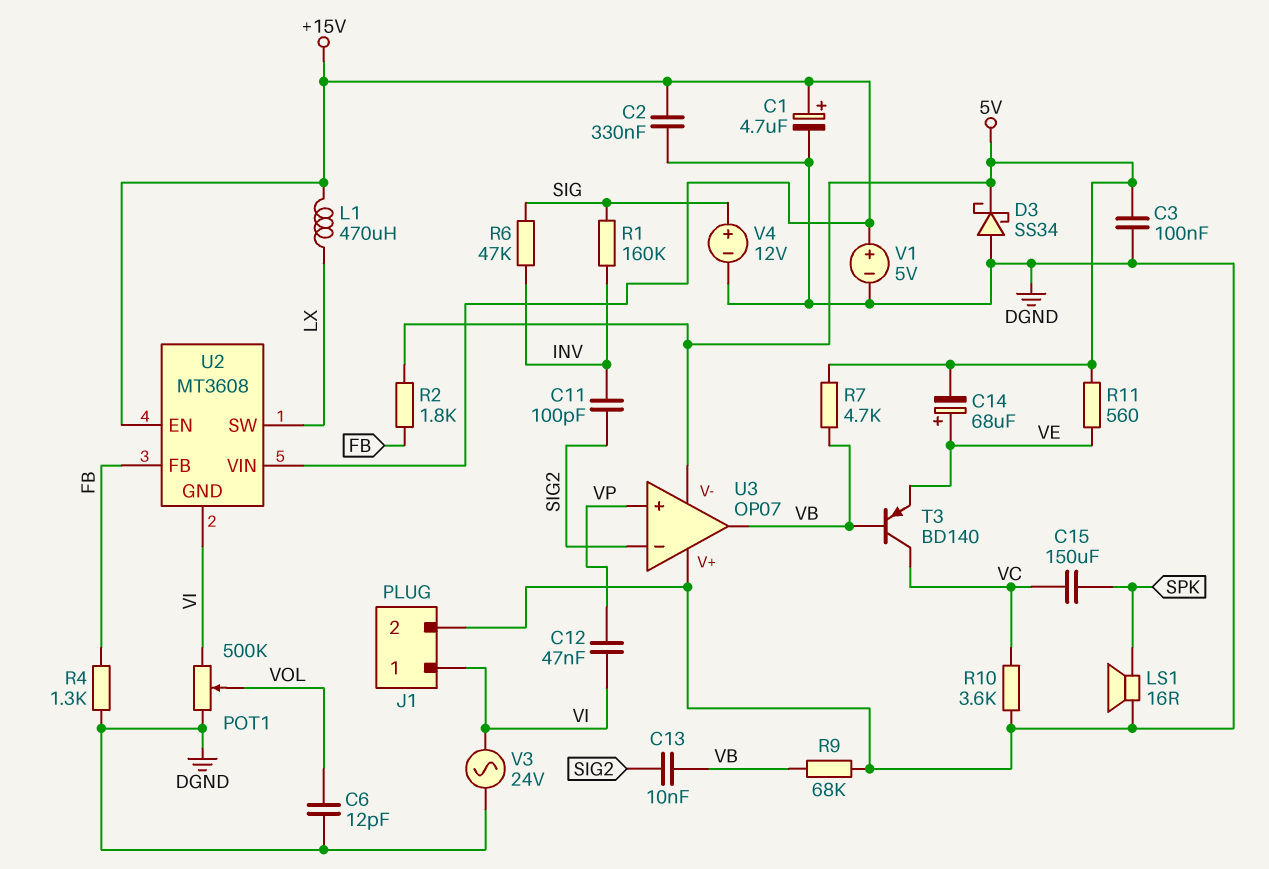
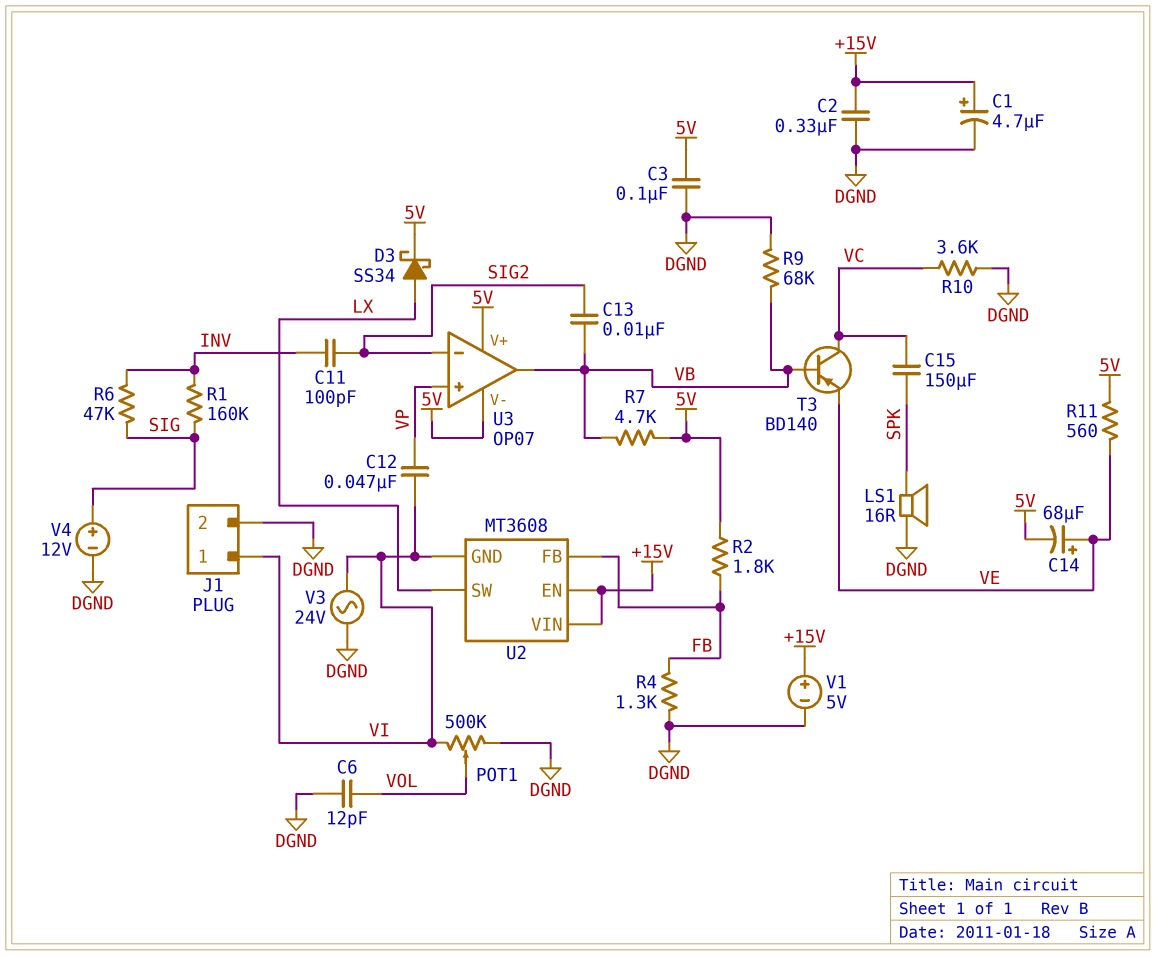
D3: schottky SS34 (A DGND, K 5V) -> schottky SS34 (A LX, K 5V)
L1: 470uH (+15V, LX) -> none
U3 pin V+: DGND -> 5V

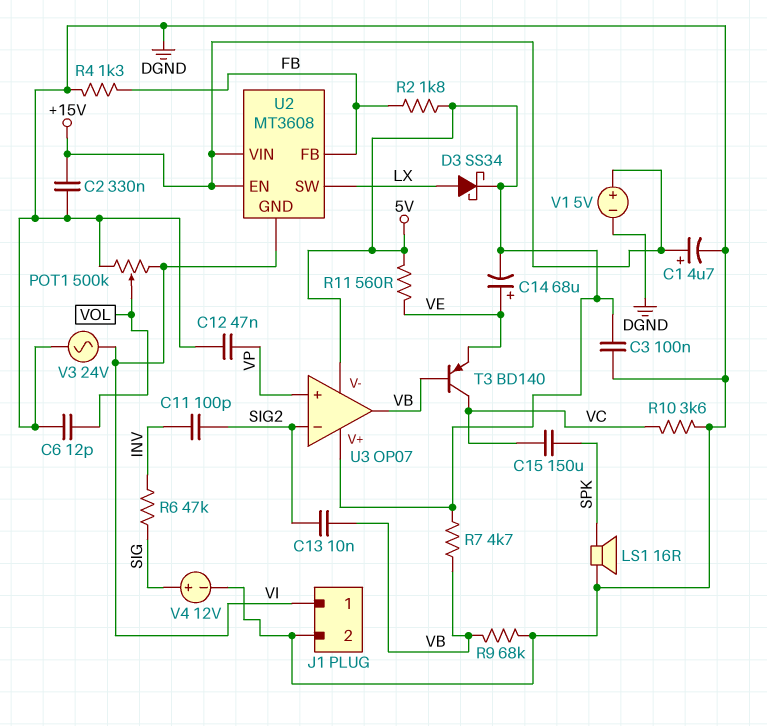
C12: 47nF (VI, VP) -> 47nF (DGND, VP)
R1: 160k (INV, SIG) -> none

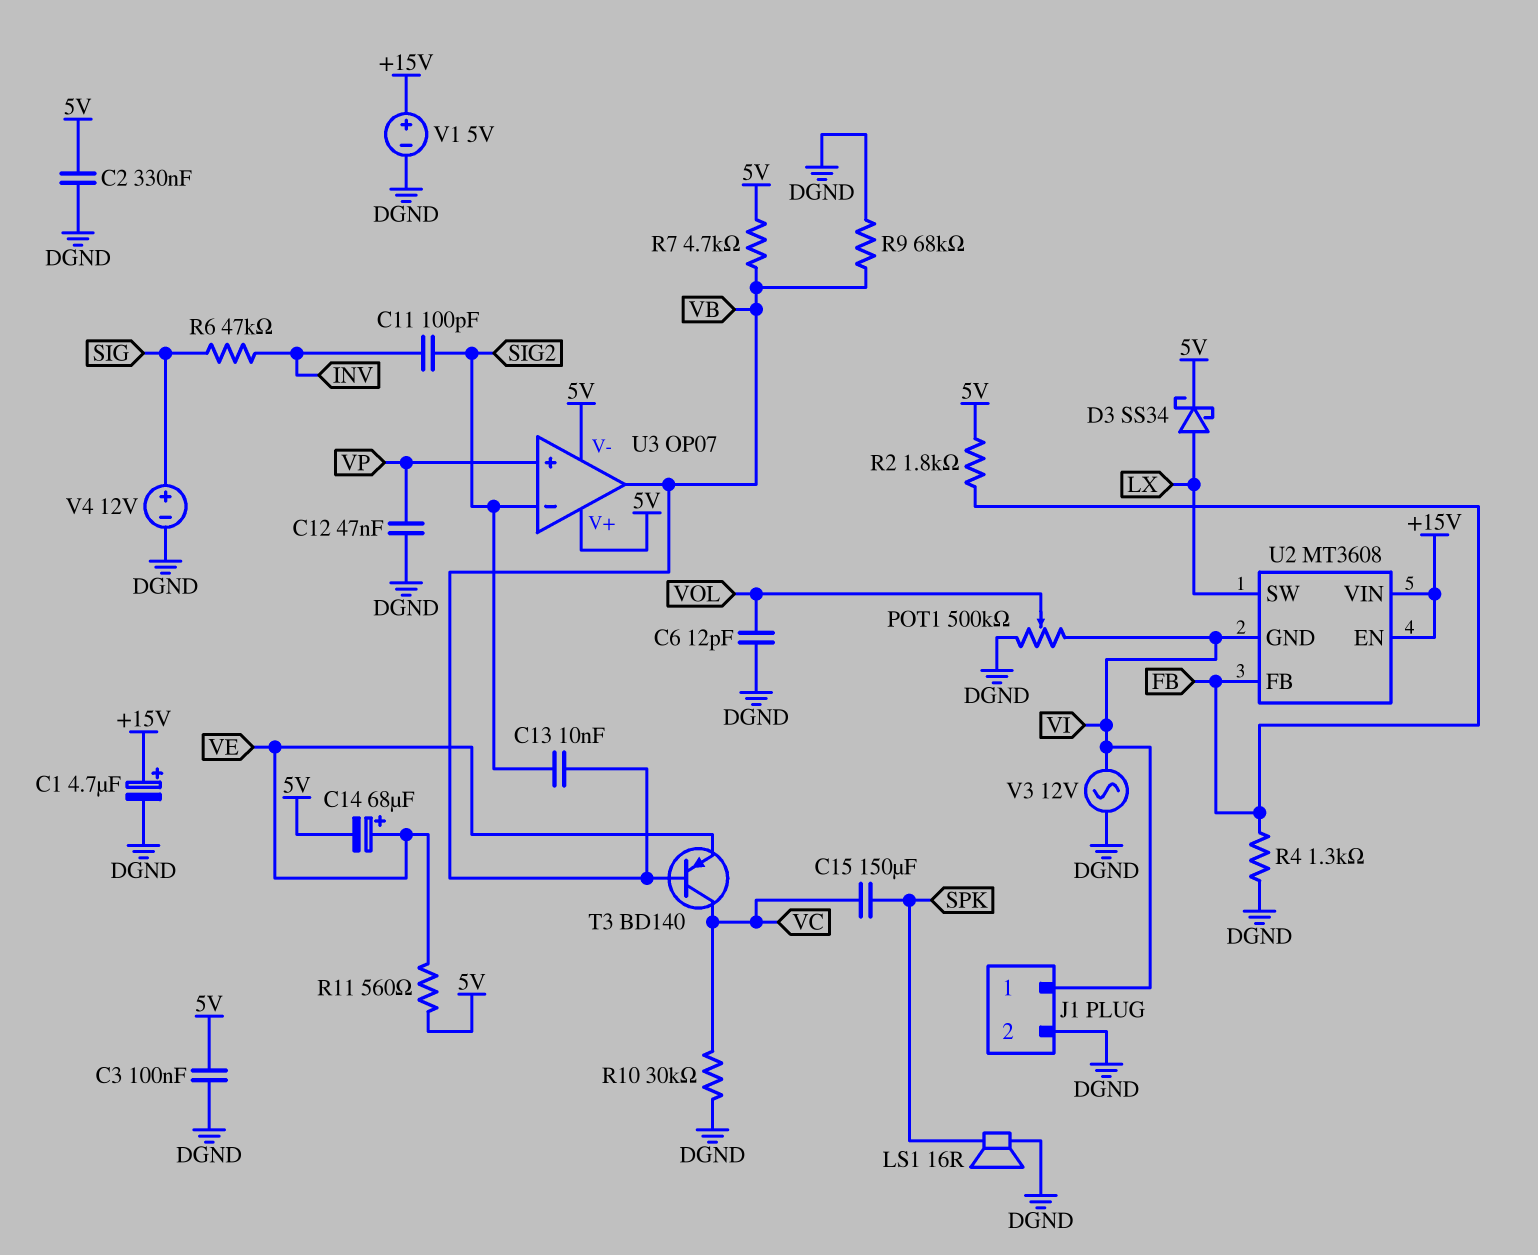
C2: 330nF (+15V, DGND) -> 330nF (5V, DGND)
R10: 3.6k (DGND, VC) -> 30k (DGND, VC)
V3: AC 24V (DGND, VI) -> AC 12V (DGND, VI)

